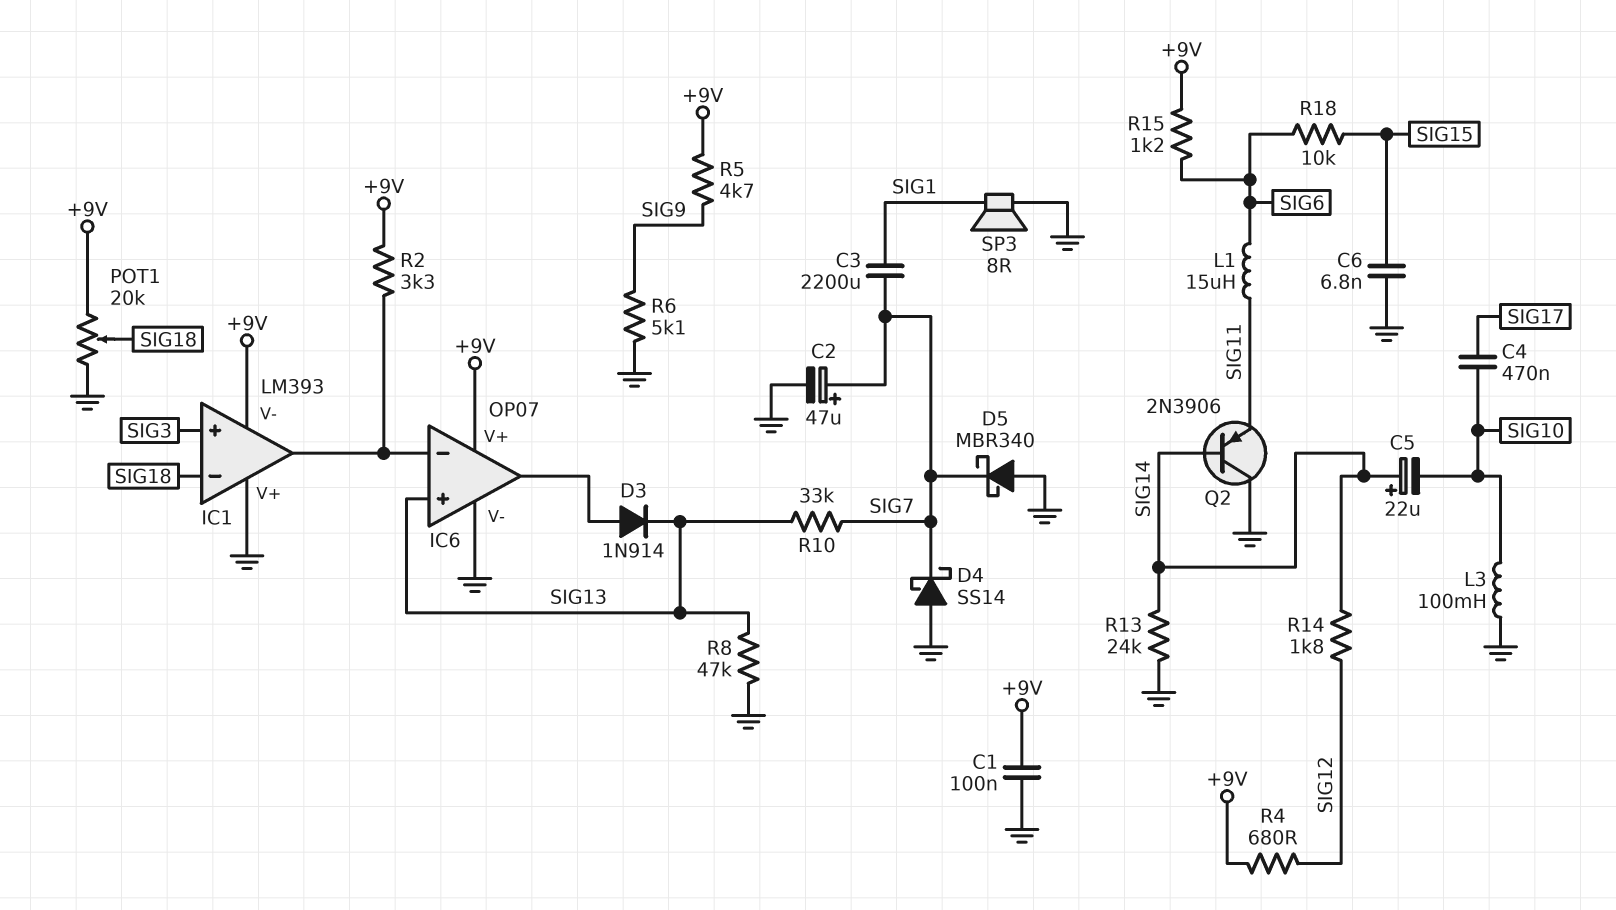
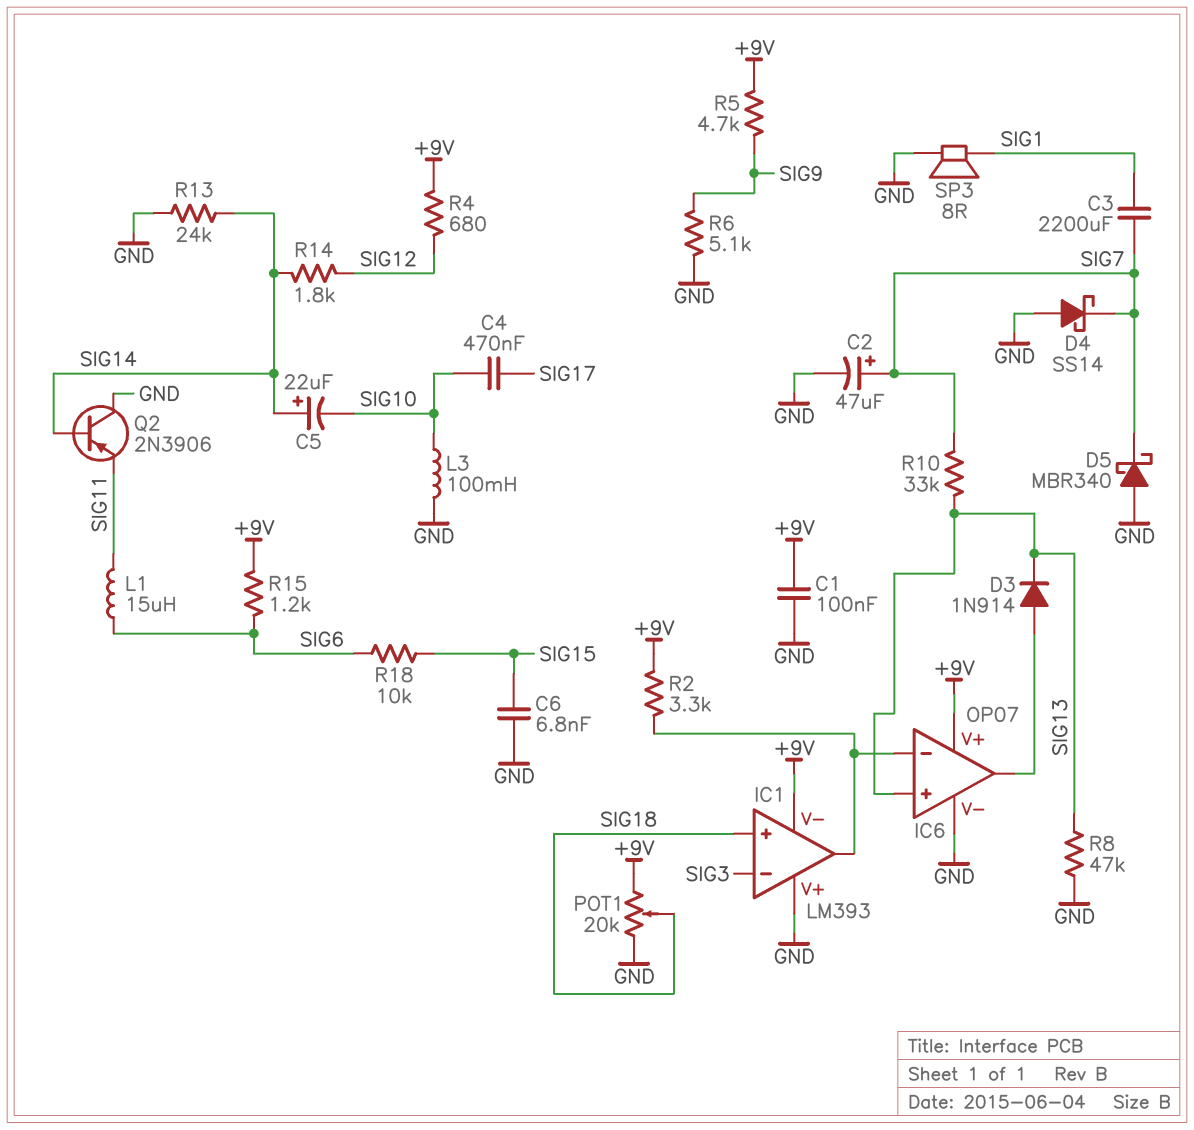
IC1 pin in+: SIG3 -> SIG18
IC1 pin in-: SIG18 -> SIG3

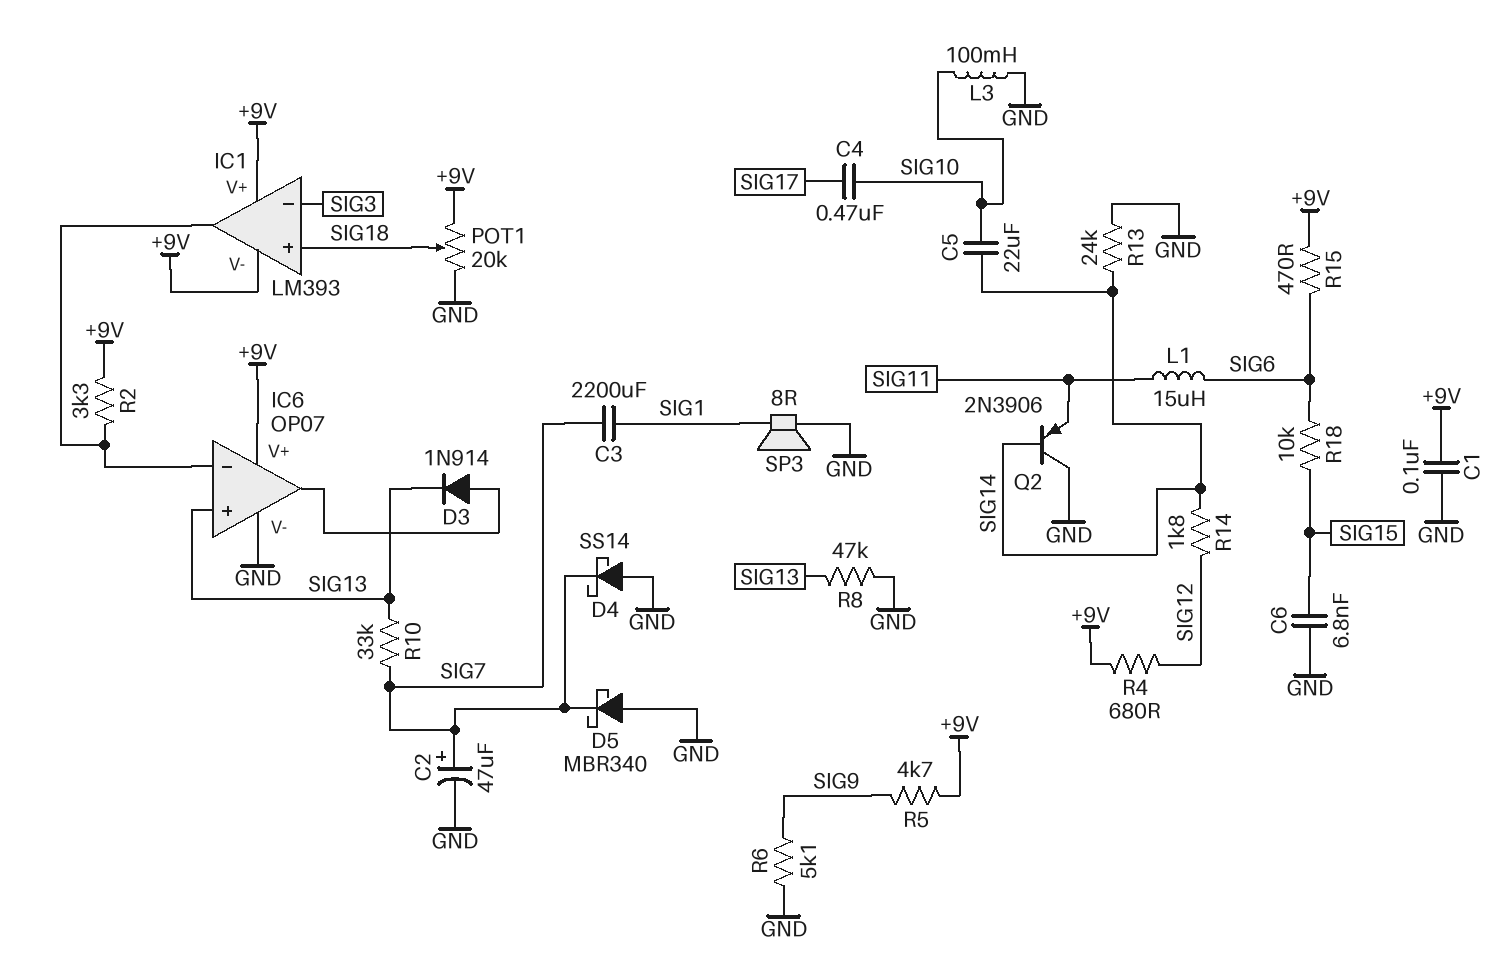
C5: 22uF (plus SIG14, minus SIG10) -> 22uF (SIG10, SIG14)
IC1 pin V+: GND -> +9V
R15: 1.2k (+9V, SIG6) -> 470 (+9V, SIG6)

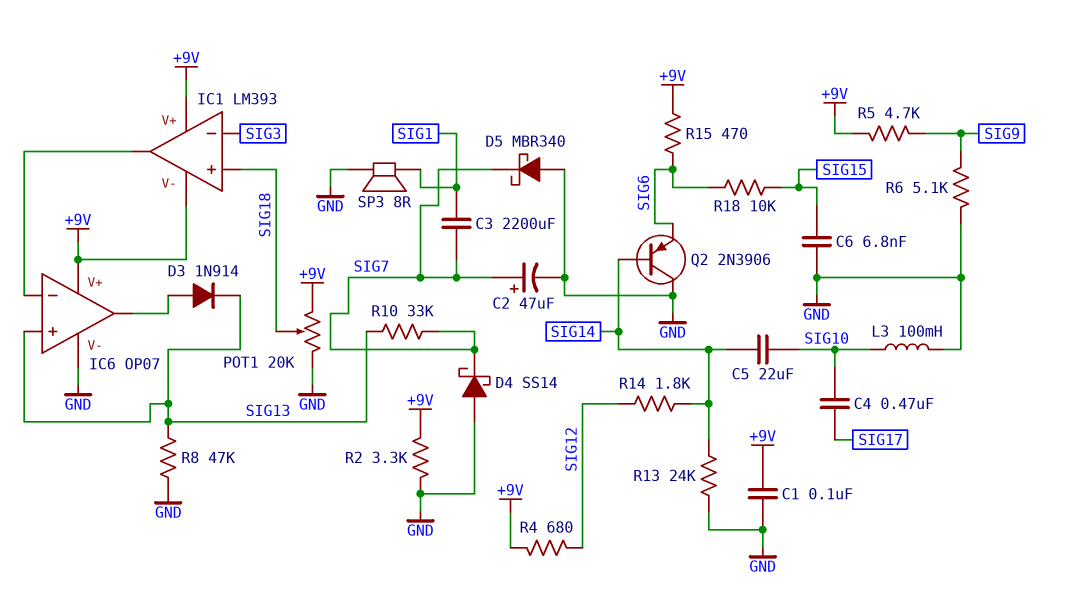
L1: 15uH (SIG6, SIG11) -> none
Q2: PNP 2N3906 (B SIG14, C GND, E SIG11) -> PNP 2N3906 (B SIG14, C GND, E SIG6)
R2: 3.3k (+9V, IC1/out) -> 3.3k (+9V, GND)

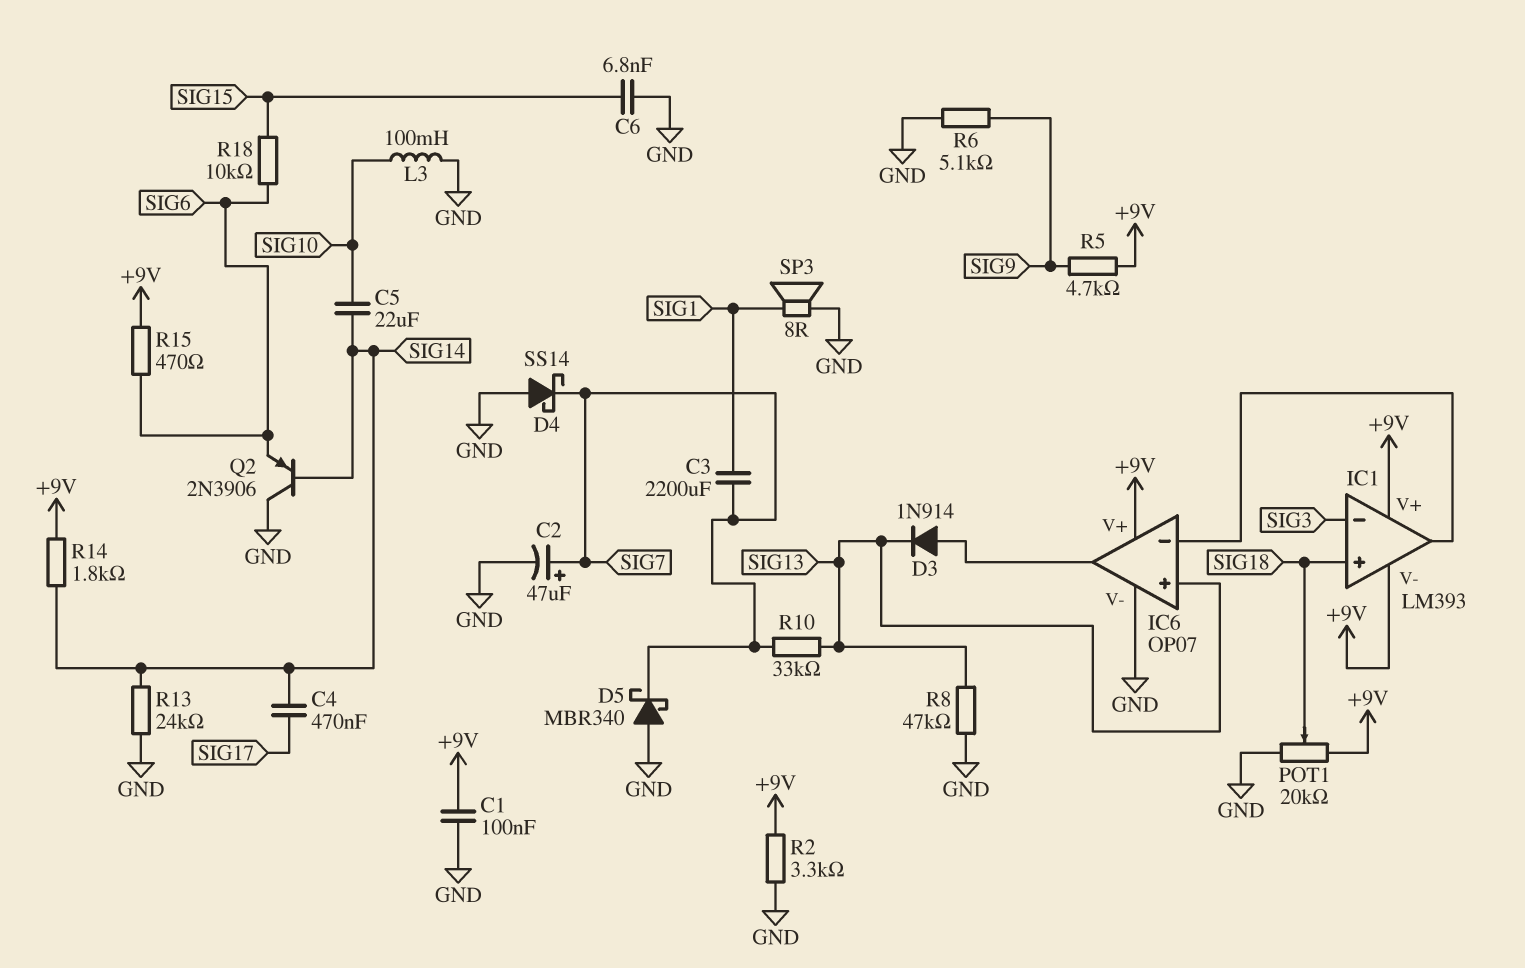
C4: 470nF (SIG10, SIG17) -> 470nF (SIG14, SIG17)
R4: 680 (+9V, SIG12) -> none
R14: 1.8k (SIG12, SIG14) -> 1.8k (+9V, SIG14)

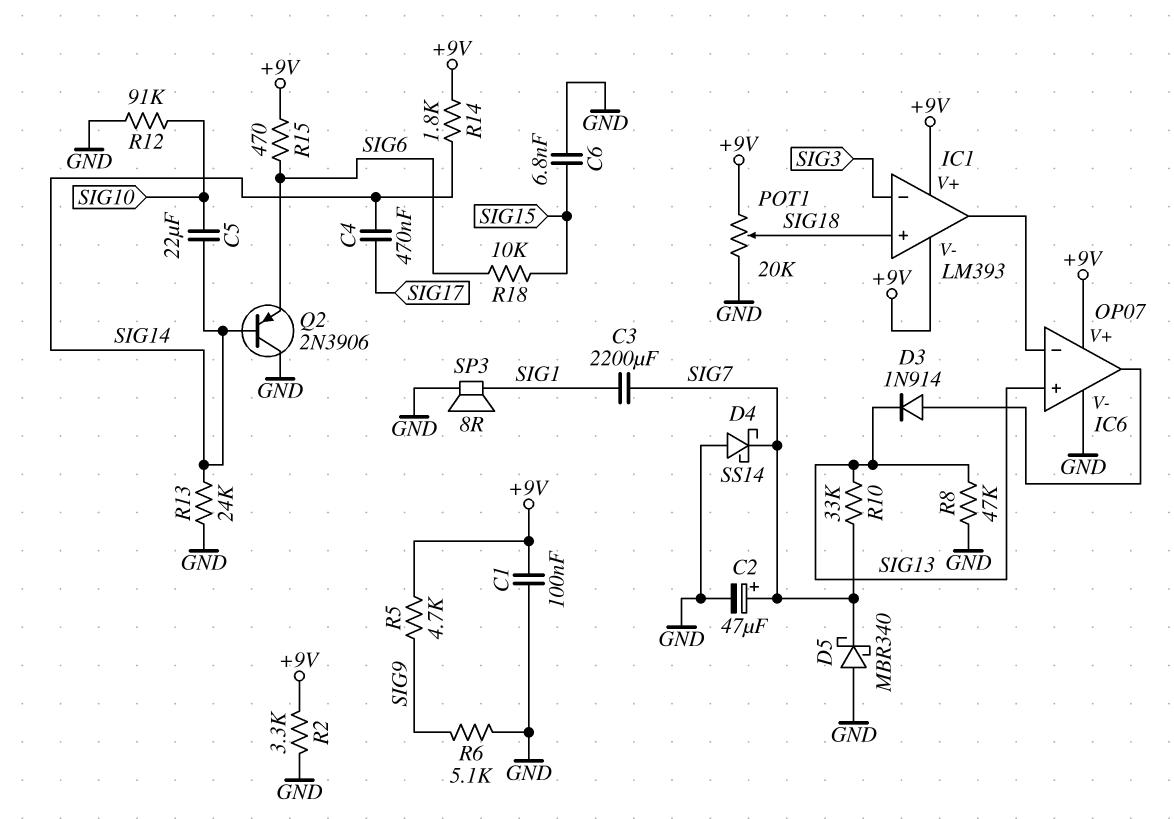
L3: 100mH (GND, SIG10) -> none
R12: none -> 91k (GND, SIG10)

